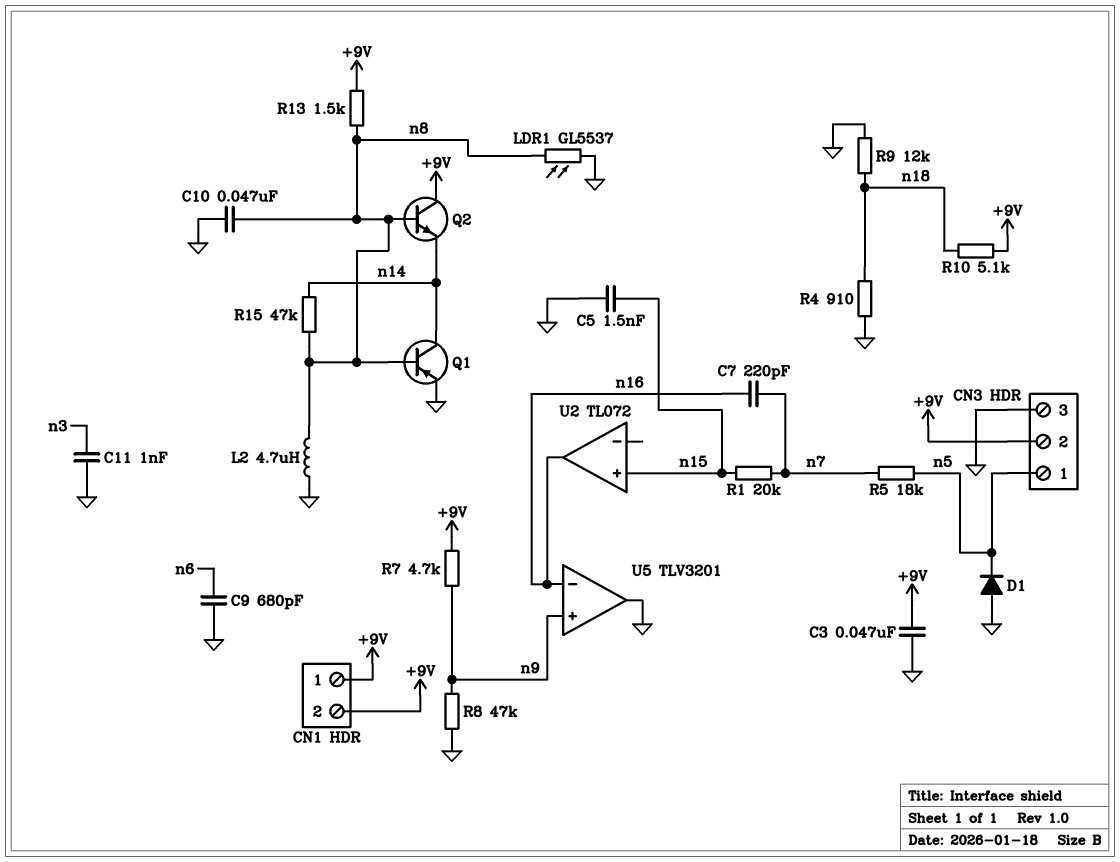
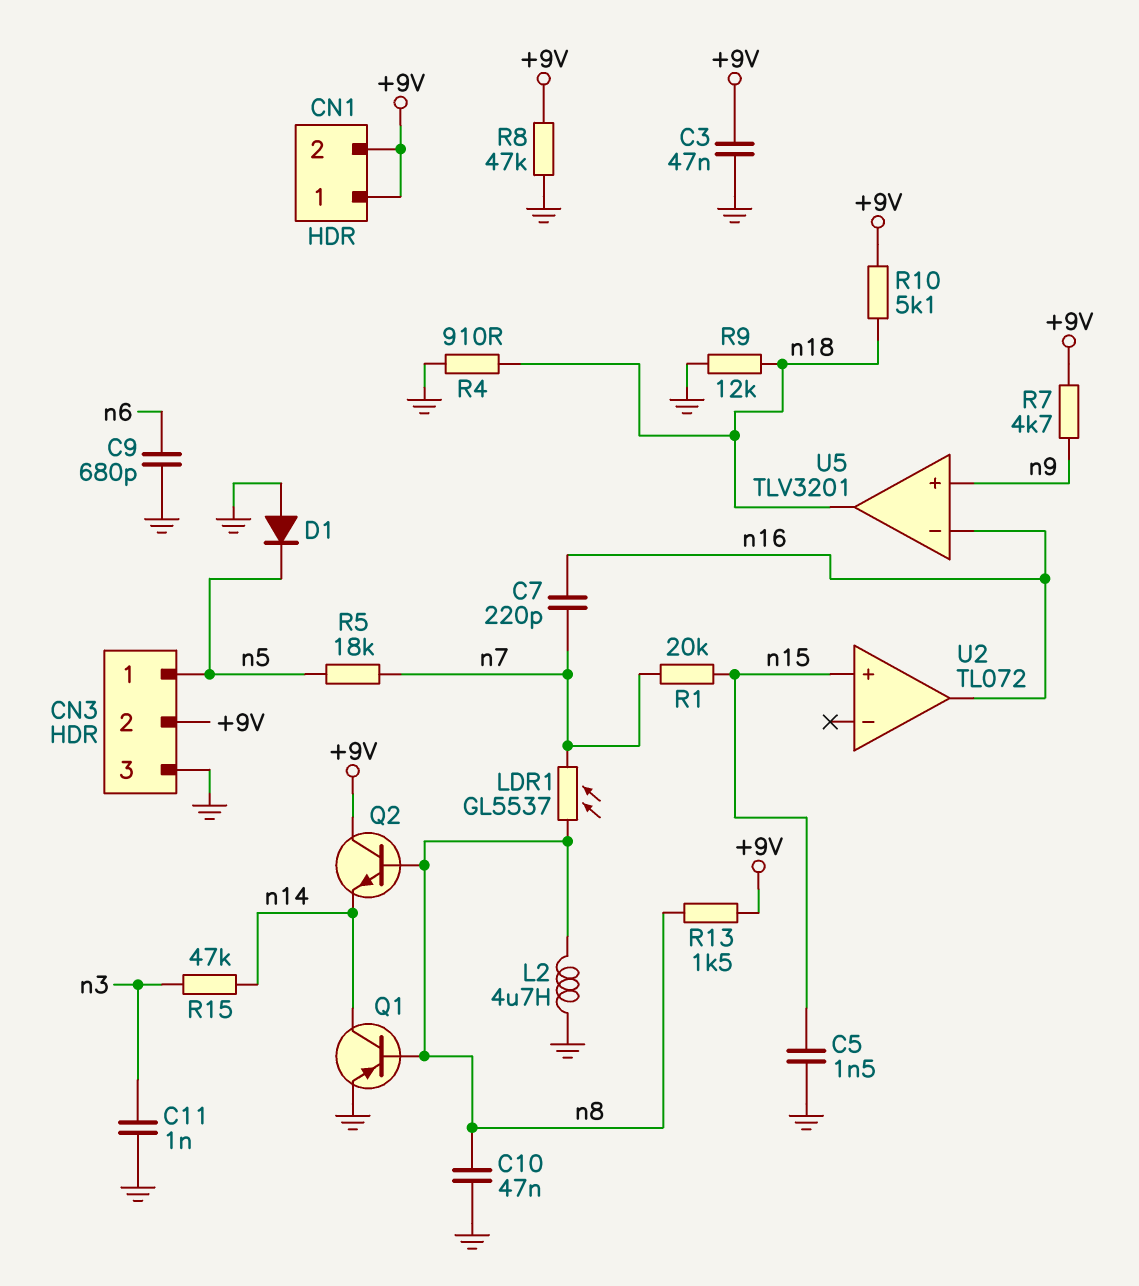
LDR1: GL5537 (GND, n8) -> GL5537 (n7, n8)
R8: 47k (GND, n9) -> 47k (+9V, GND)
R15: 47k (n8, n14) -> 47k (n3, n14)
U5 pin out: GND -> n18

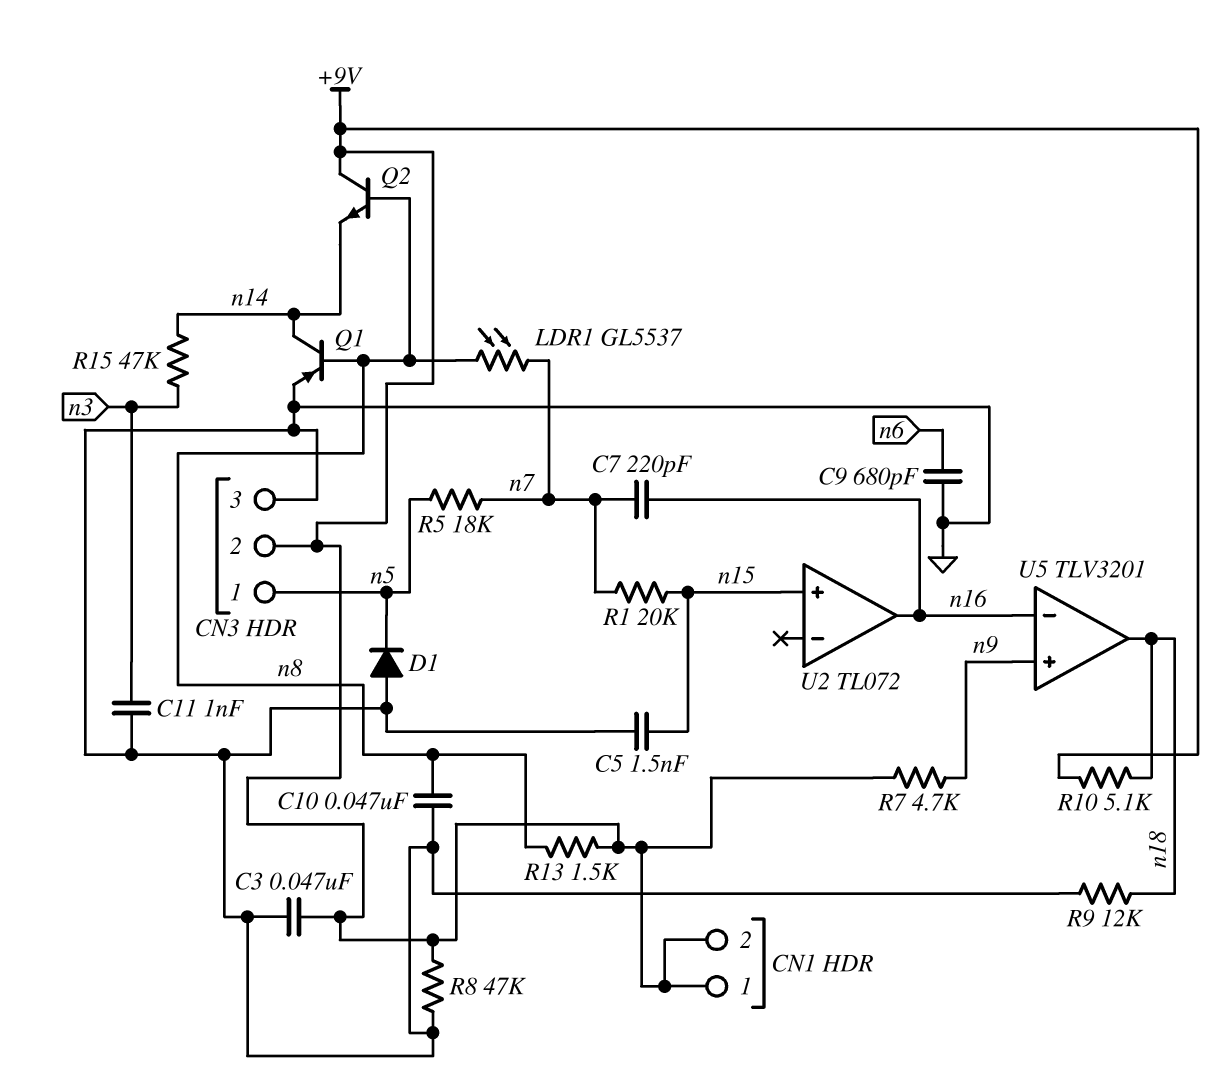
L2: 4.7uH (GND, n8) -> none
R4: 910 (GND, n18) -> none

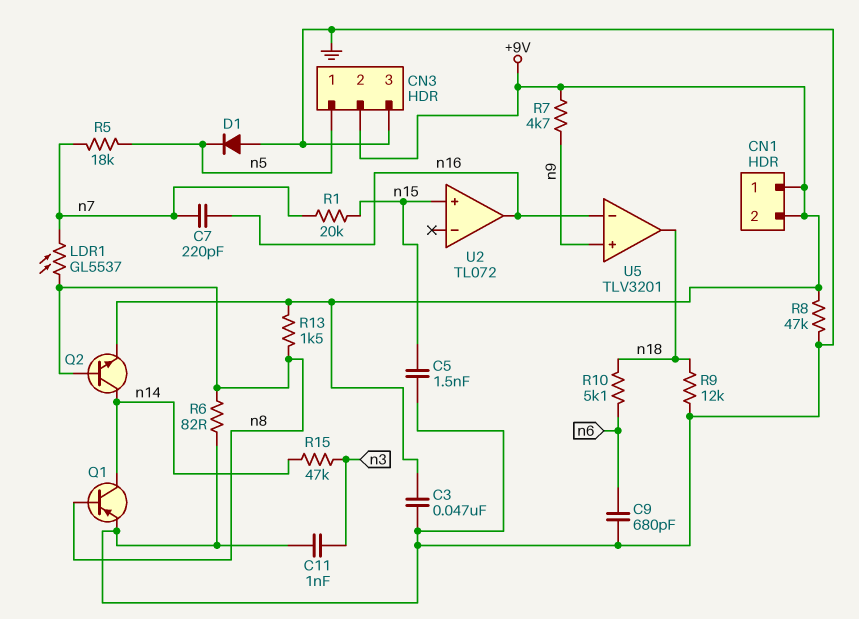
C10: 47nF (GND, n8) -> none
Q2: NPN (B n8, C +9V, E n14) -> NPN (B n8, C n14, E +9V)
R6: none -> 82 (GND, n8)
R10: 5.1k (+9V, n18) -> 5.1k (n6, n18)

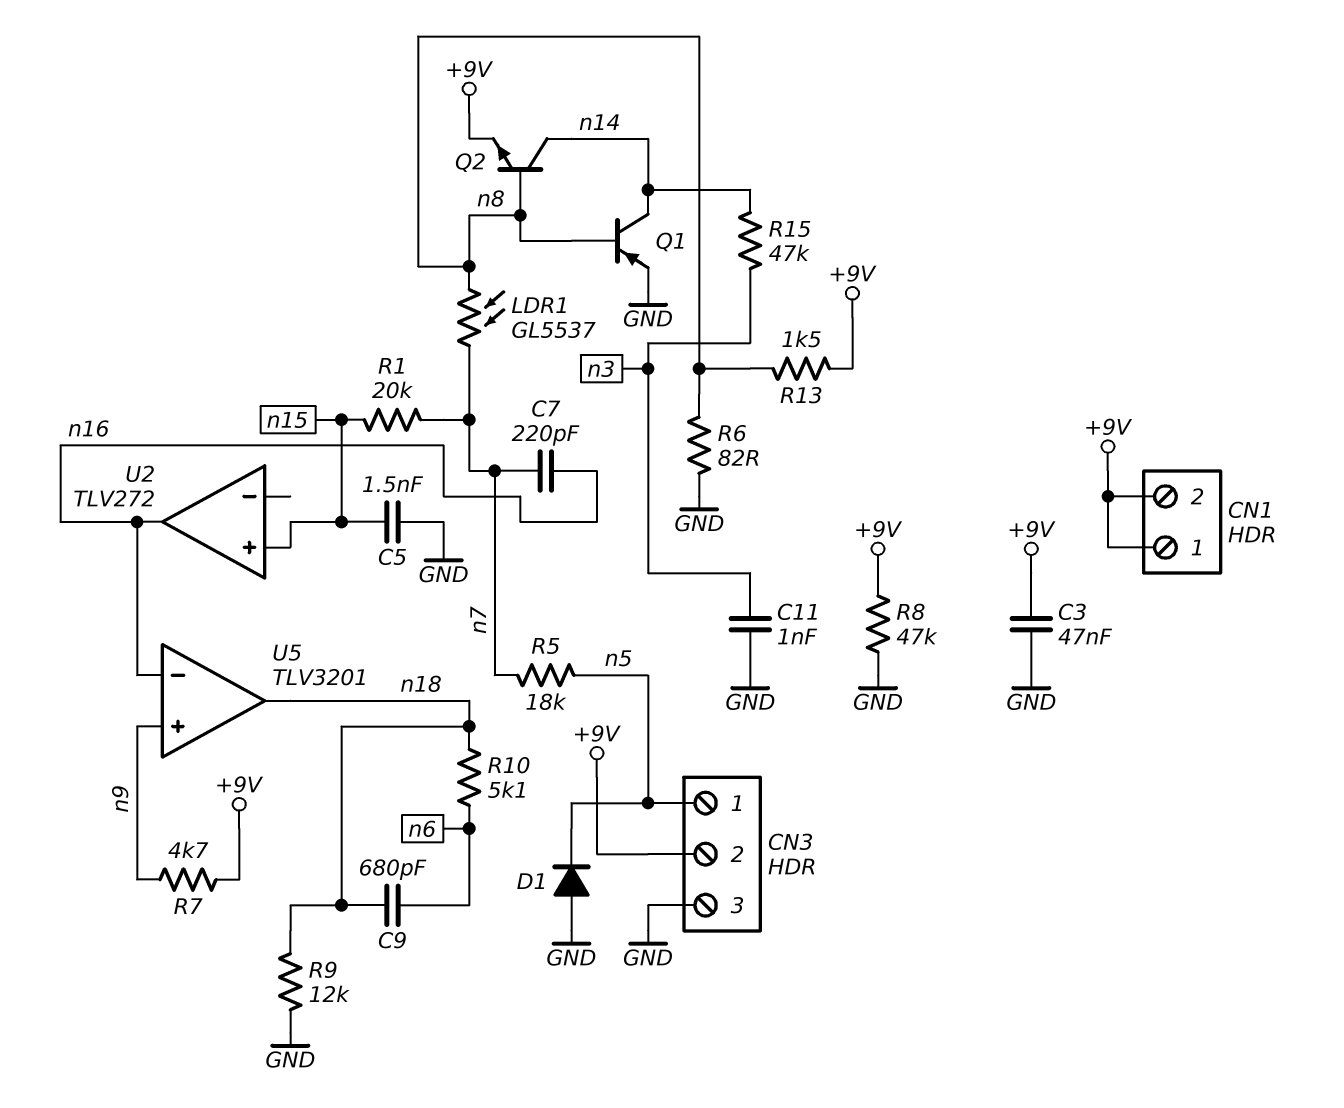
C9: 680pF (GND, n6) -> 680pF (n6, n18)
U2: TL072 -> TLV272

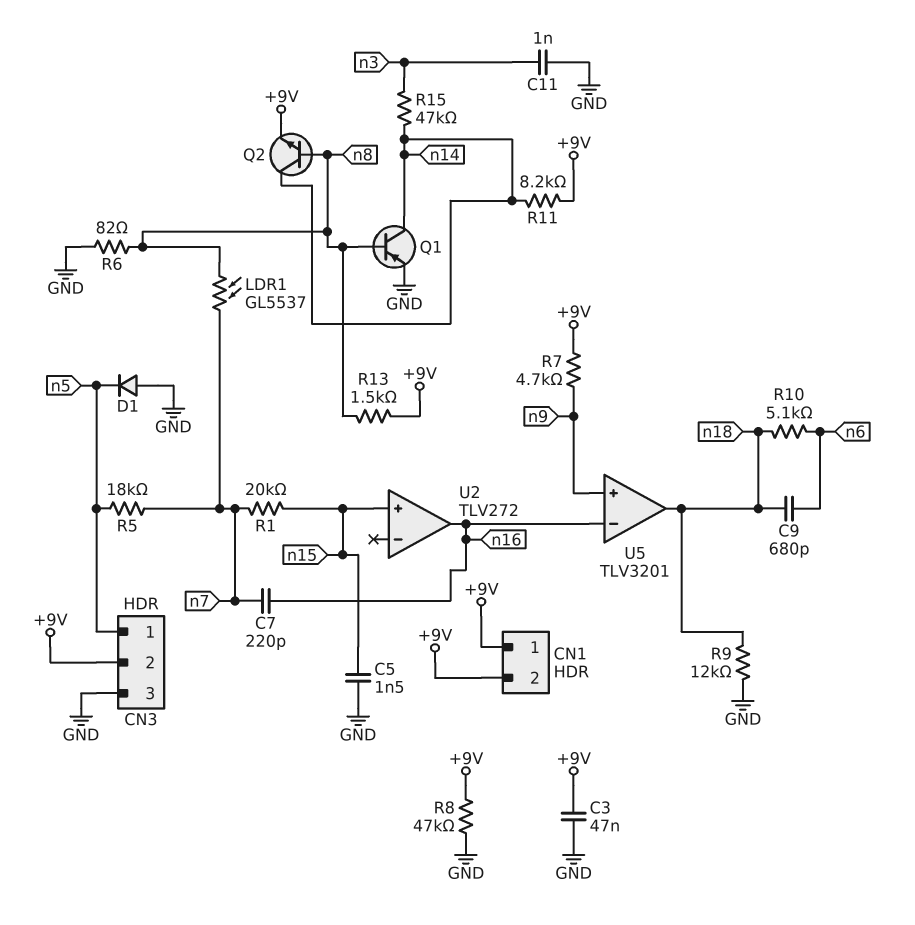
R11: none -> 8.2k (+9V, n14)

